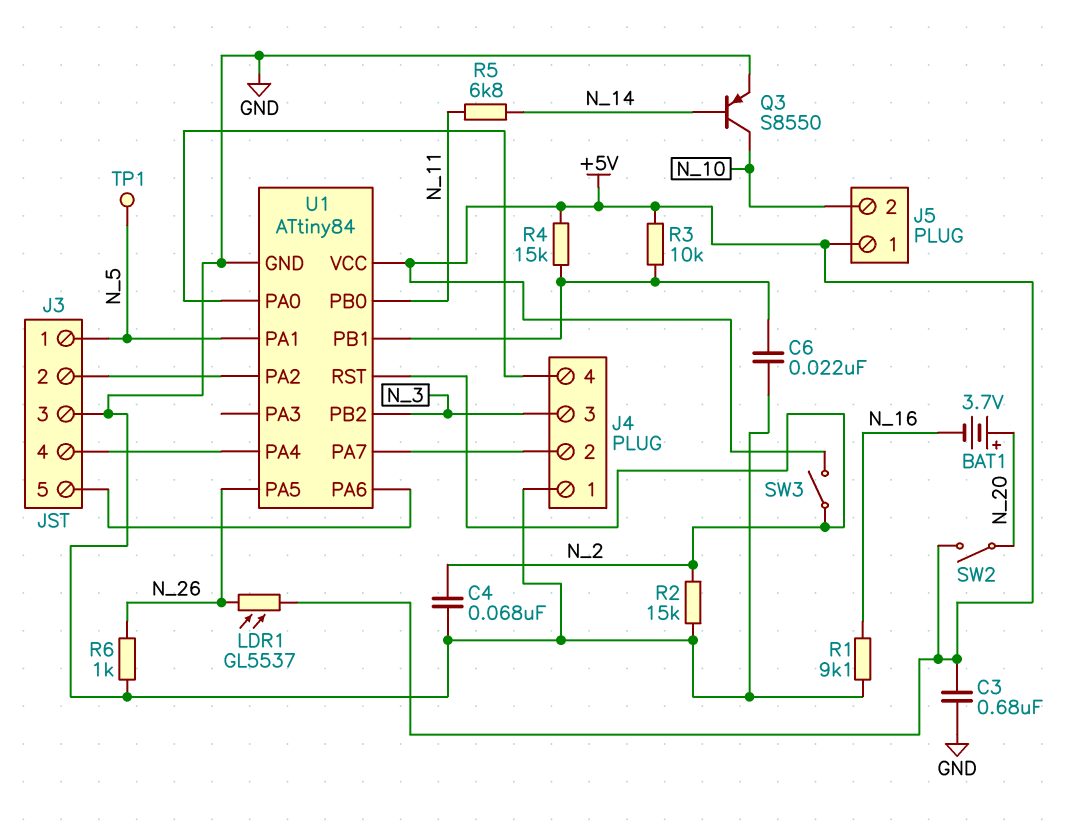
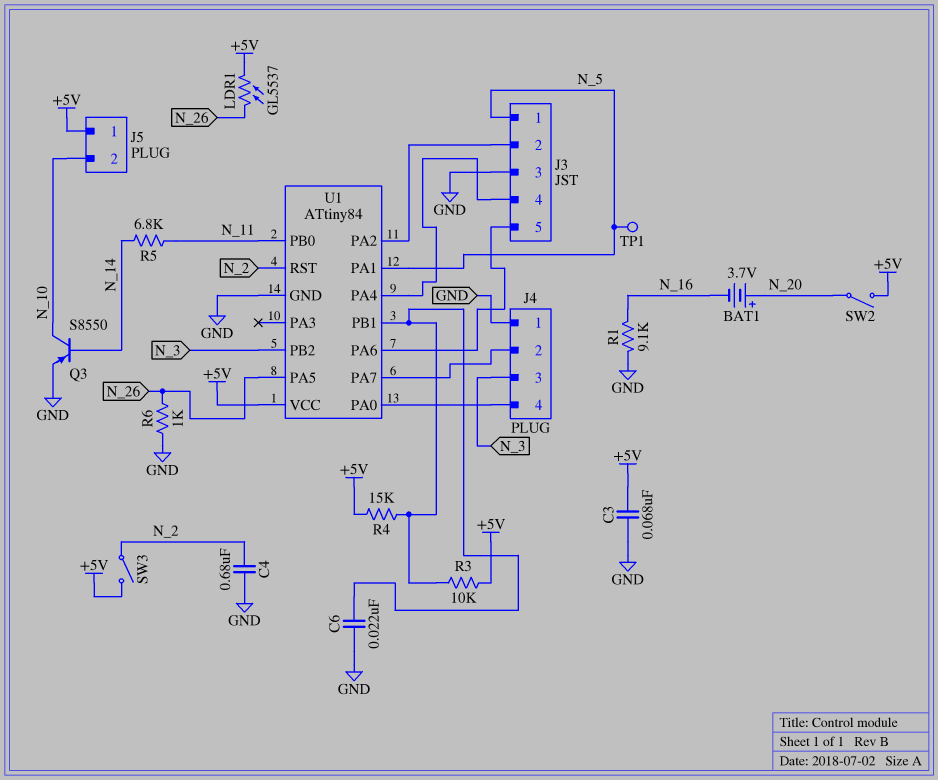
C3: 680nF (+5V, GND) -> 68nF (+5V, GND)
C4: 68nF (GND, N_2) -> 680nF (GND, N_2)
R2: 15k (GND, N_2) -> none

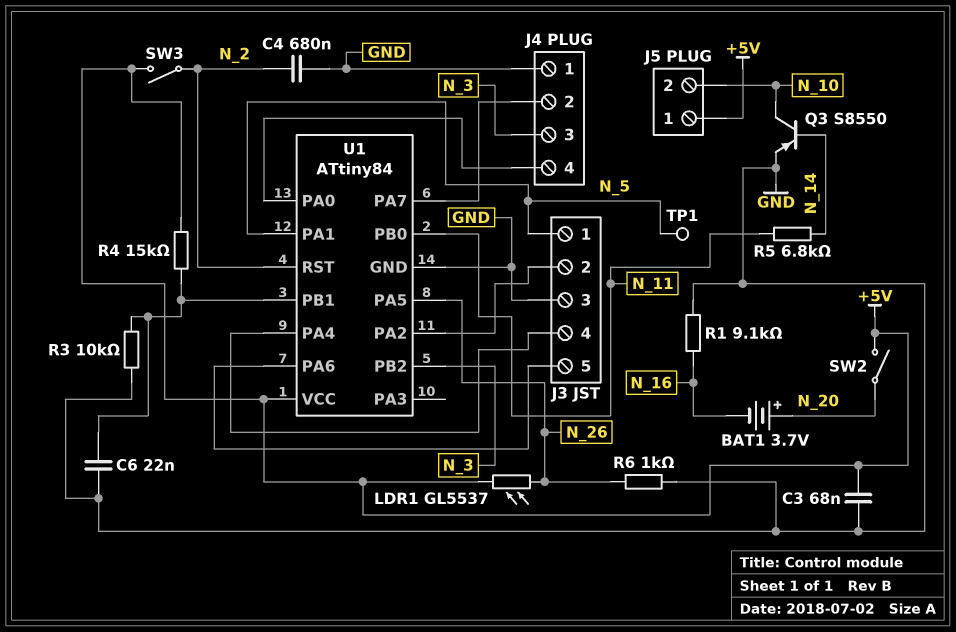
R3: 10k (+5V, U1/PB1) -> 10k (GND, U1/PB1)

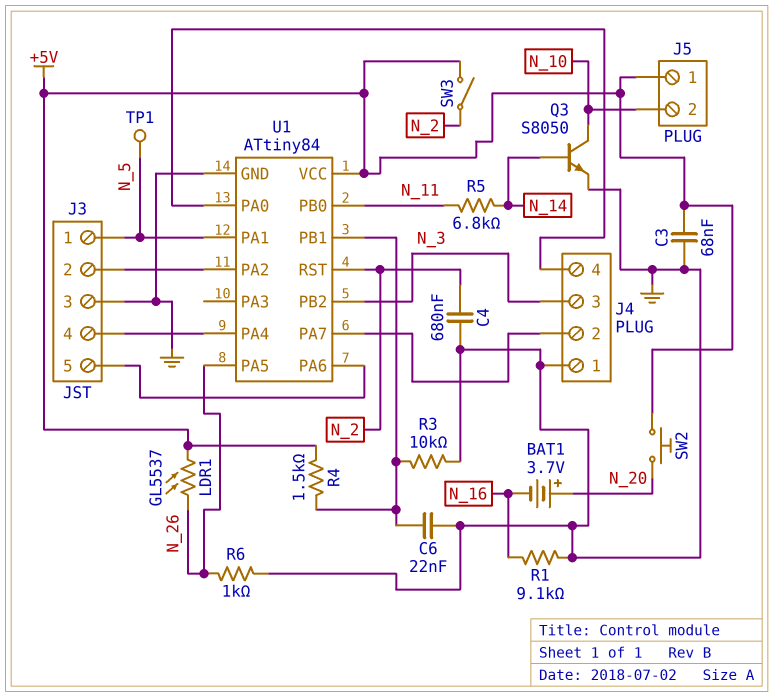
Q3: PNP S8550 (B N_14, C N_10, E GND) -> NPN S8050 (B N_14, C N_10, E GND)
R4: 15k (+5V, U1/PB1) -> 1.5k (+5V, U1/PB1)
SW2: switch (+5V, N_20) -> button (+5V, N_20)

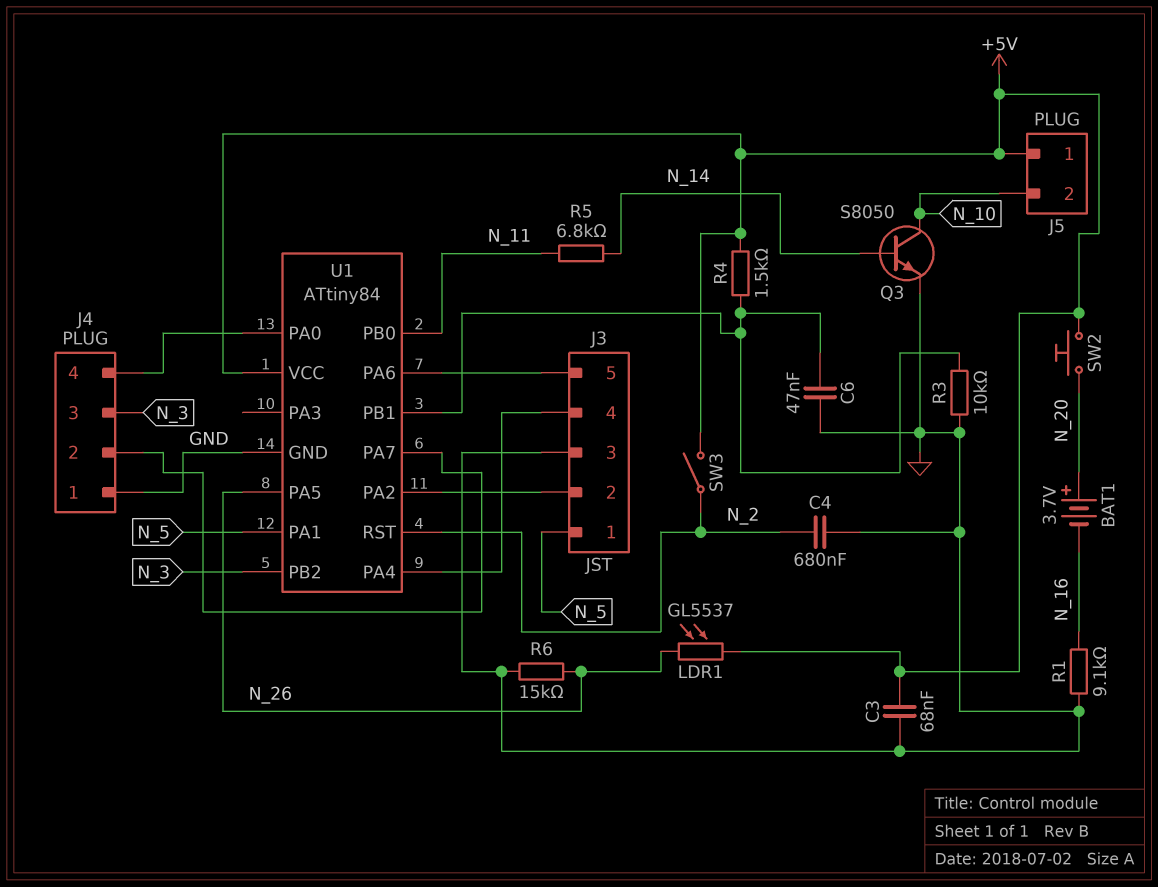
C6: 22nF (GND, U1/PB1) -> 47nF (GND, U1/PB1)
R6: 1k (GND, N_26) -> 15k (GND, N_26)
TP1: test point (N_5) -> none

